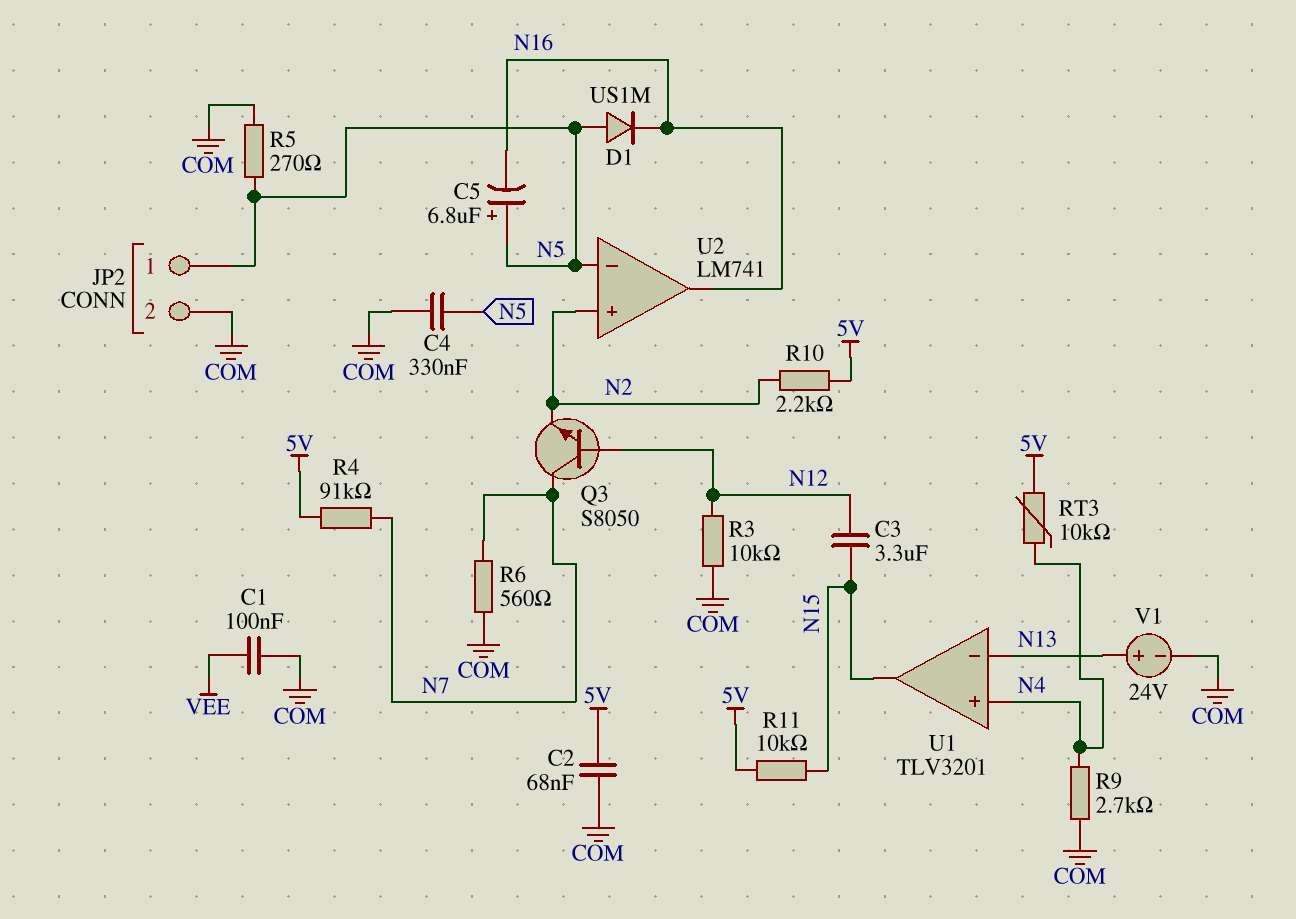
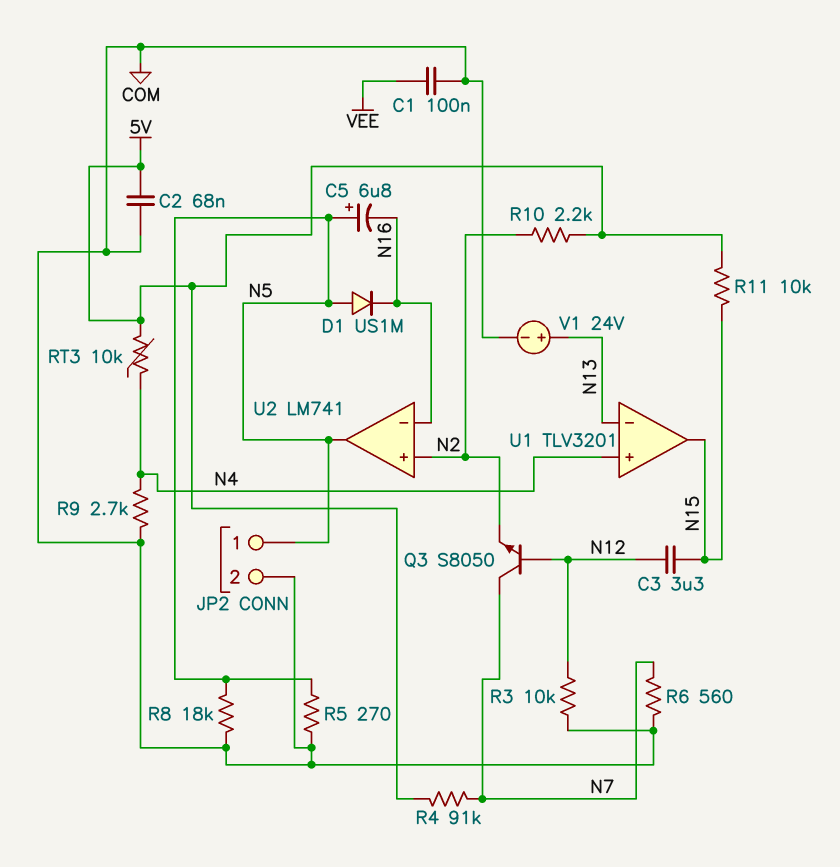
C4: 330nF (COM, N5) -> none
R8: none -> 18k (COM, N5)
U2 pin in-: N5 -> N16
U2 pin out: N16 -> N5

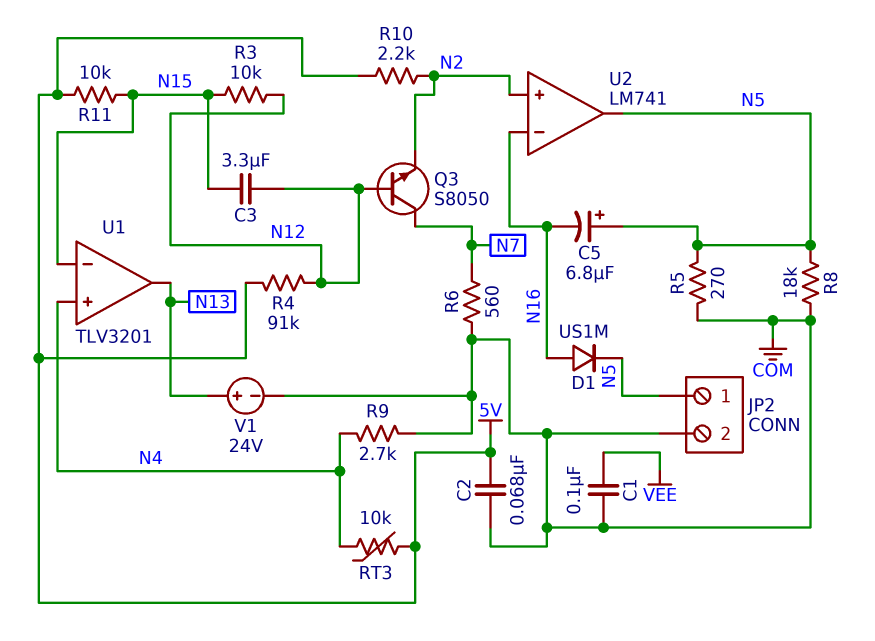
D1: diode US1M (A N5, K N16) -> diode US1M (A N16, K N5)
R3: 10k (COM, N12) -> 10k (N12, N15)
R4: 91k (5V, N7) -> 91k (5V, N12)
U1 pin in-: N13 -> N15
U1 pin out: N15 -> N13

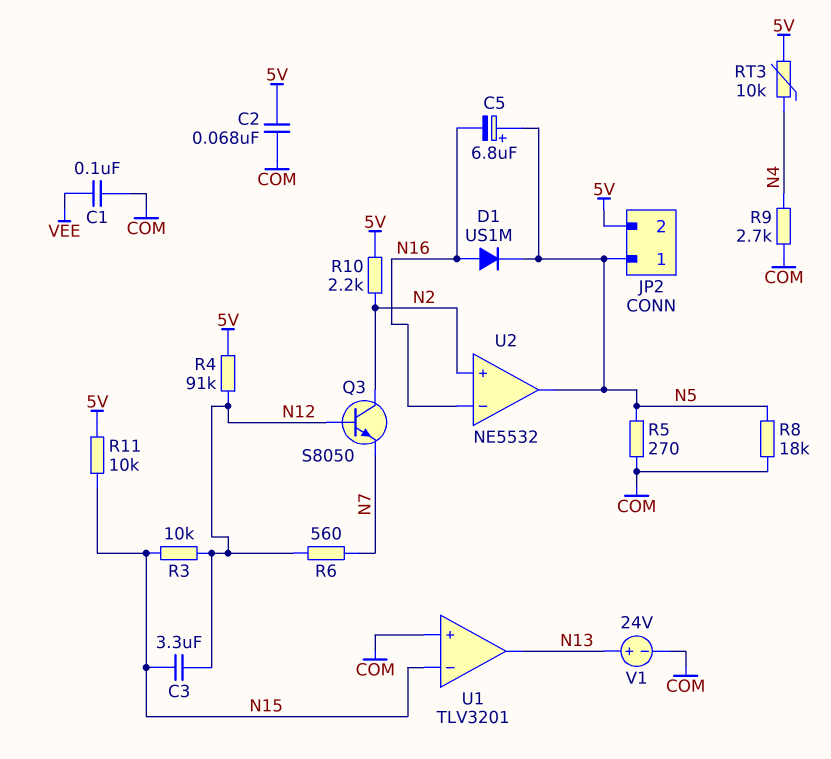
JP2 pin 2: COM -> 5V
Q3: NPN S8050 (B N12, C N7, E N2) -> NPN S8050 (B N12, C N2, E N7)
R6: 560 (COM, N7) -> 560 (N7, N12)
U1 pin in+: N4 -> COM
U2: LM741 -> NE5532

